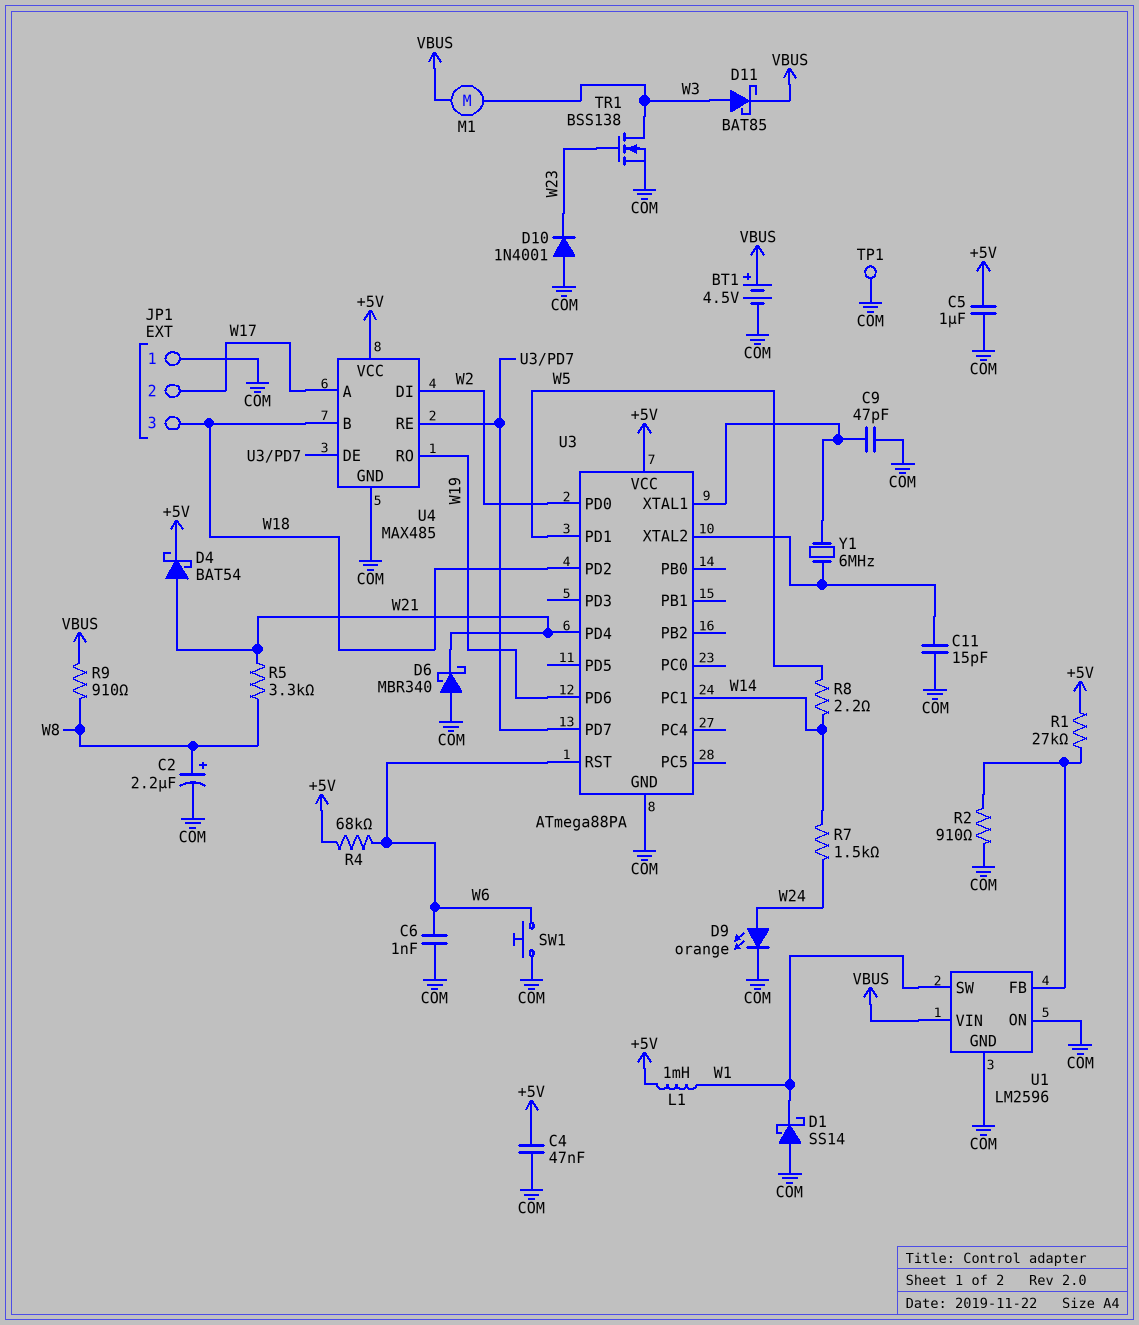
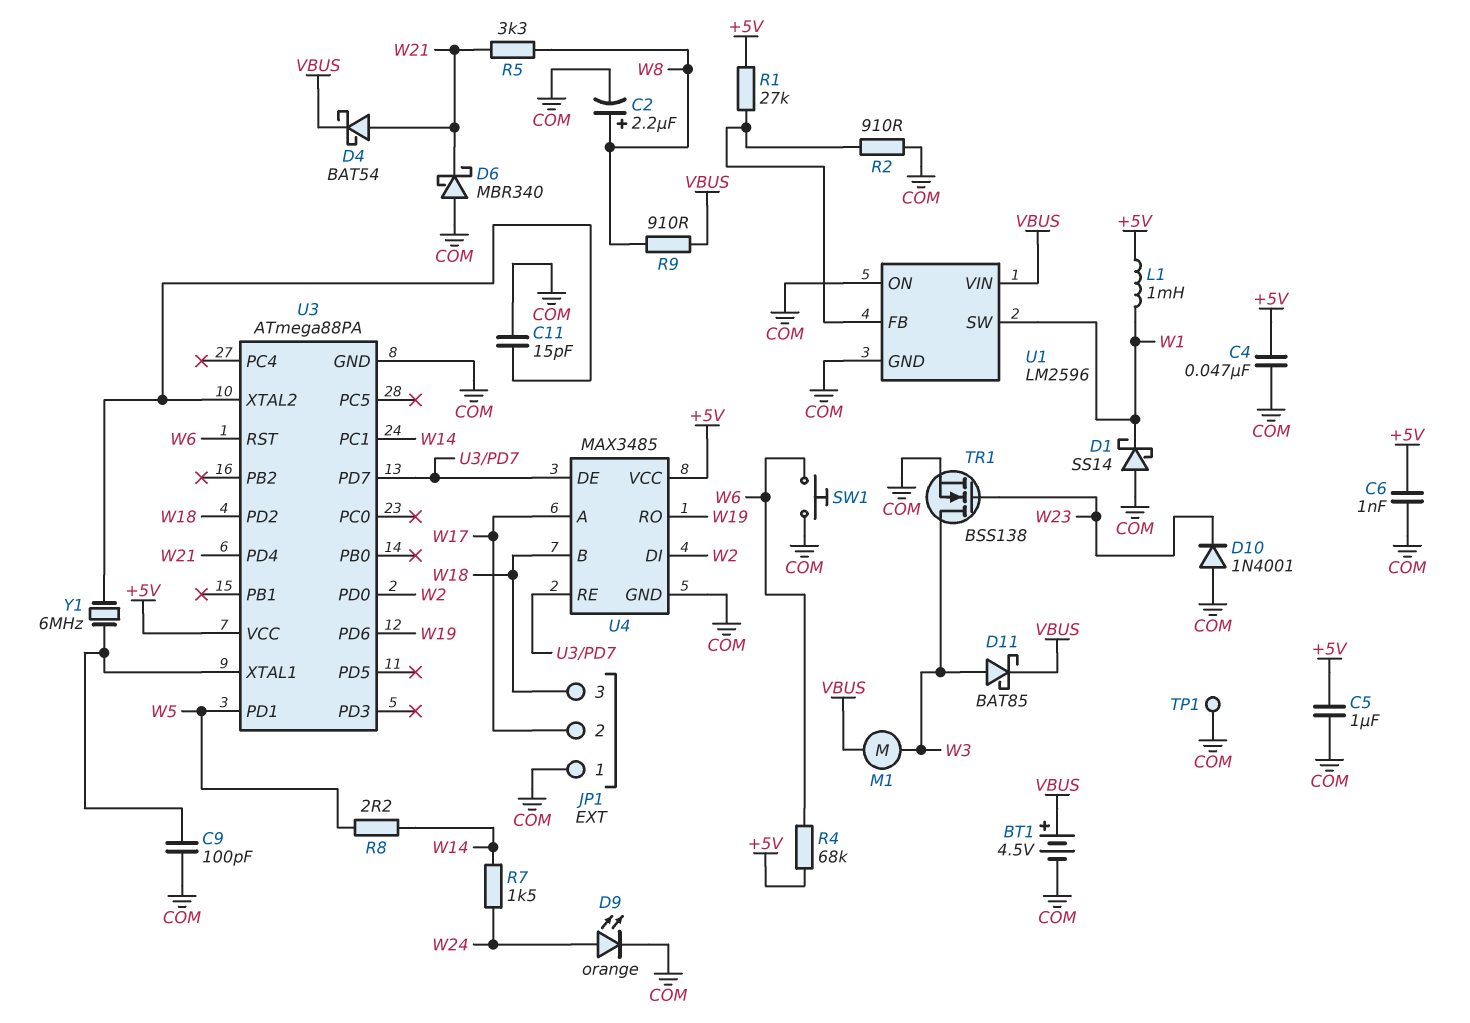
C6: 1nF (COM, W6) -> 1nF (+5V, COM)
C9: 47pF (COM, U3/XTAL1) -> 100pF (COM, U3/XTAL1)
D4: schottky BAT54 (A W21, K +5V) -> schottky BAT54 (A W21, K VBUS)
U4: MAX485 -> MAX3485

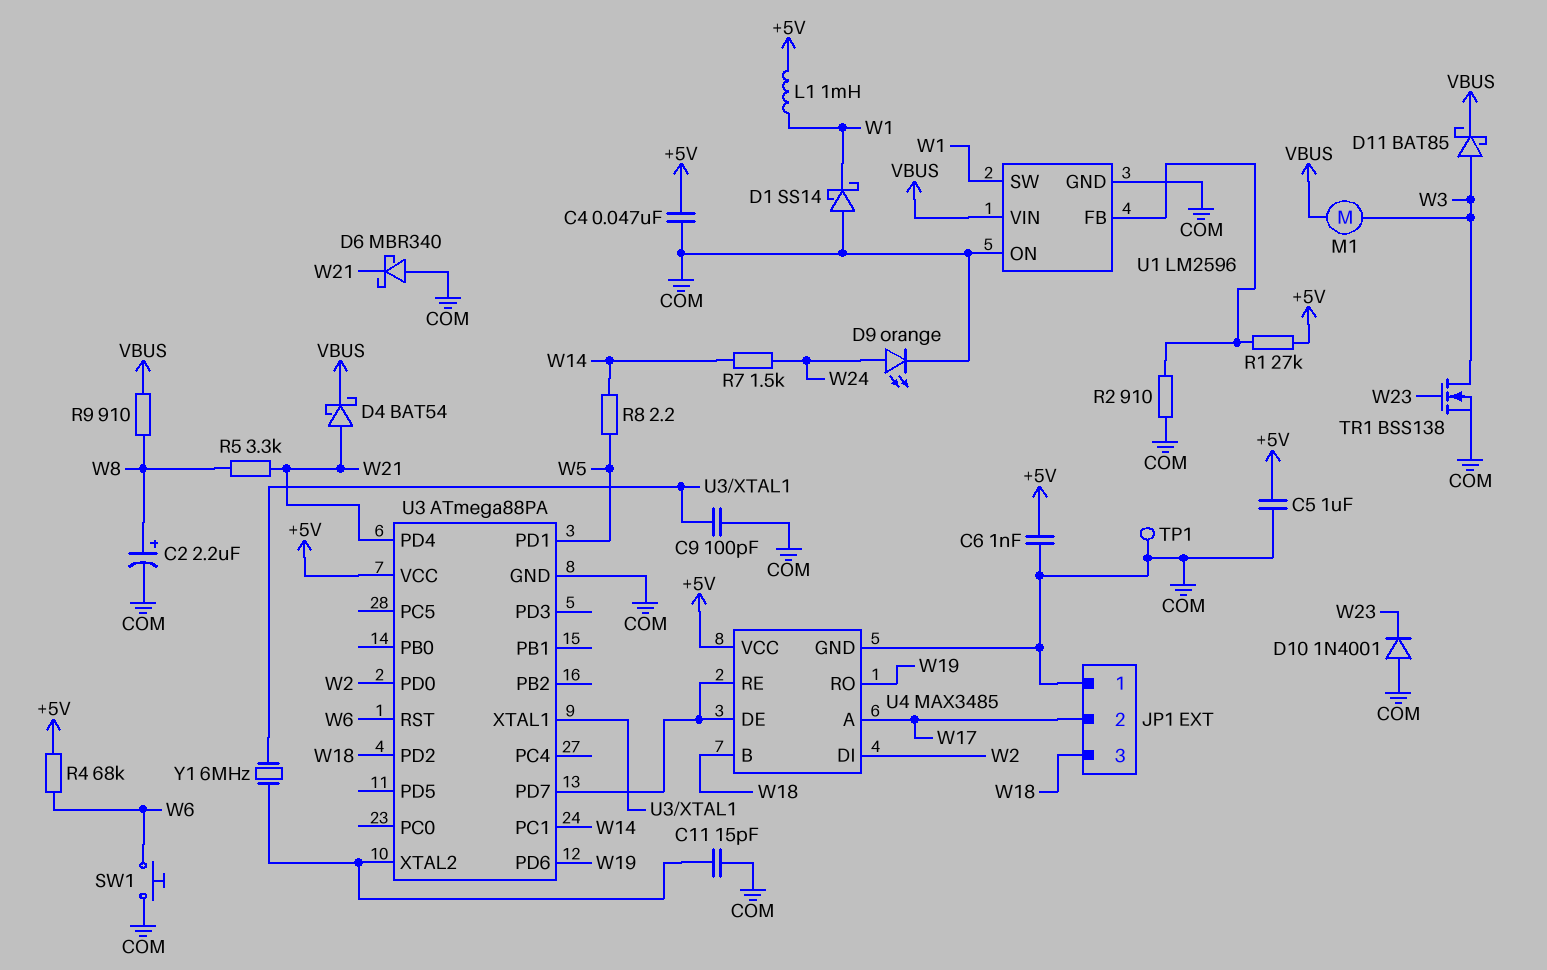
BT1: 4.5V (plus VBUS, minus COM) -> none

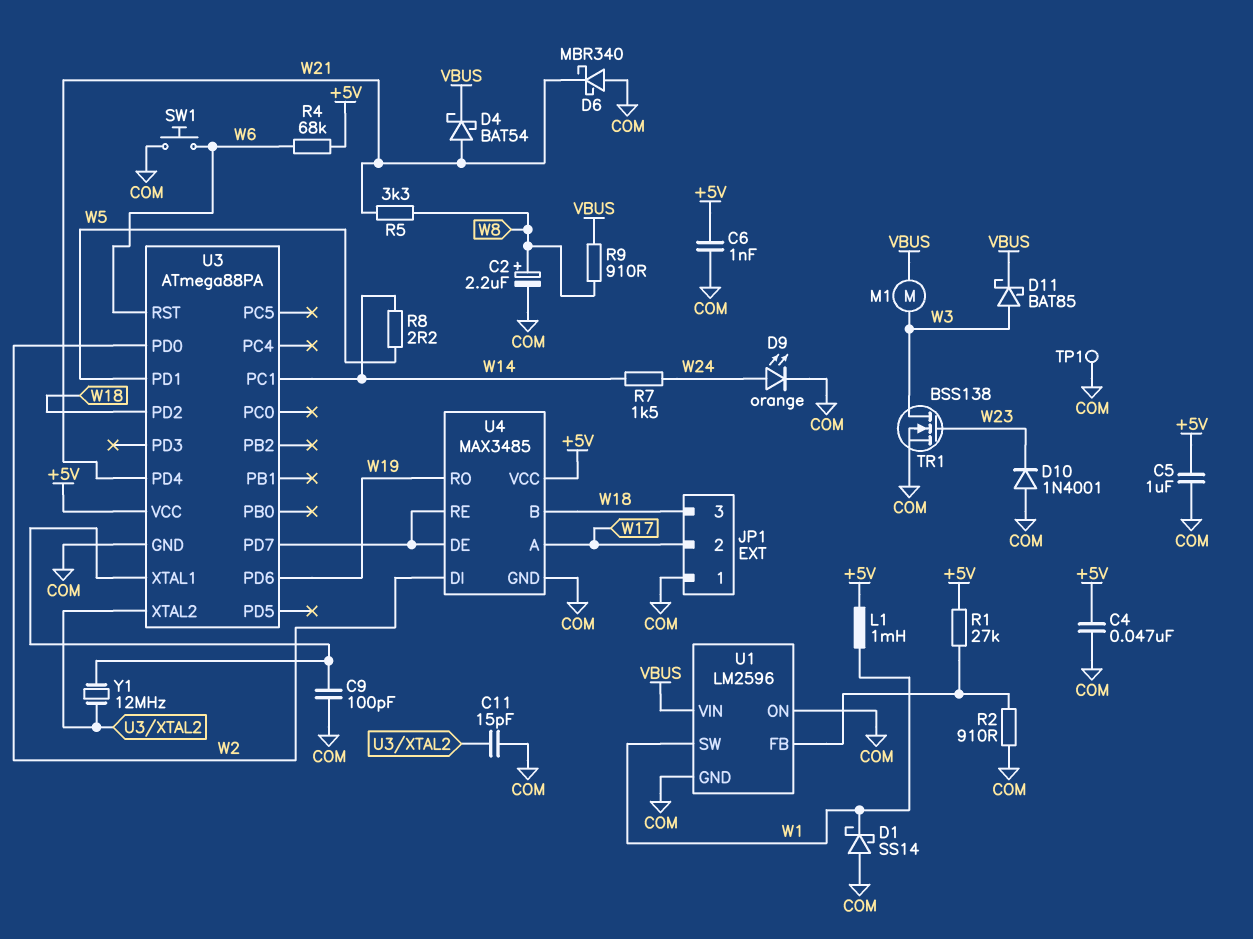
Y1: 6MHz (U3/XTAL1, U3/XTAL2) -> 12MHz (U3/XTAL1, U3/XTAL2)

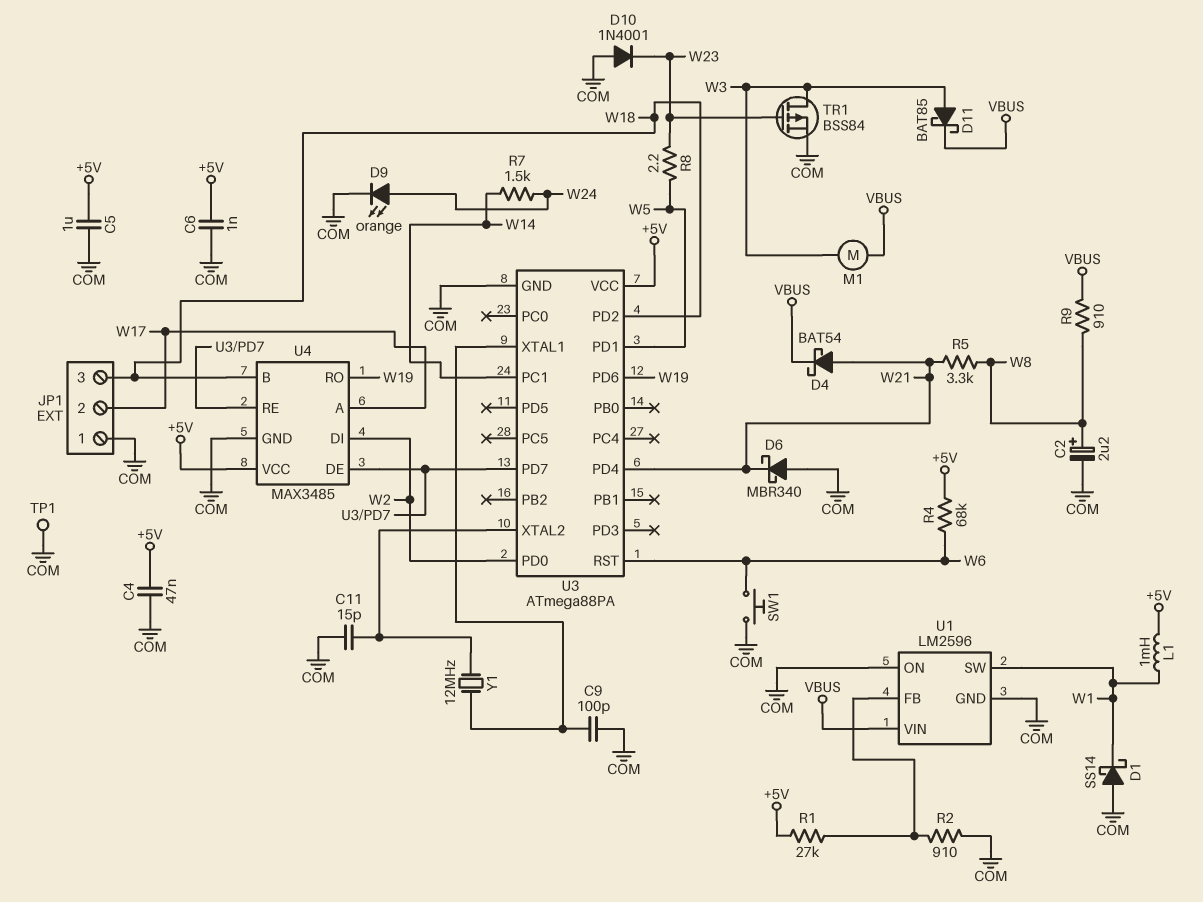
R8: 2.2 (W5, W14) -> 2.2 (W5, W23)
TR1: NMOS BSS138 (G W23, D W3, S COM) -> PMOS BSS84 (G W23, D W3, S COM)

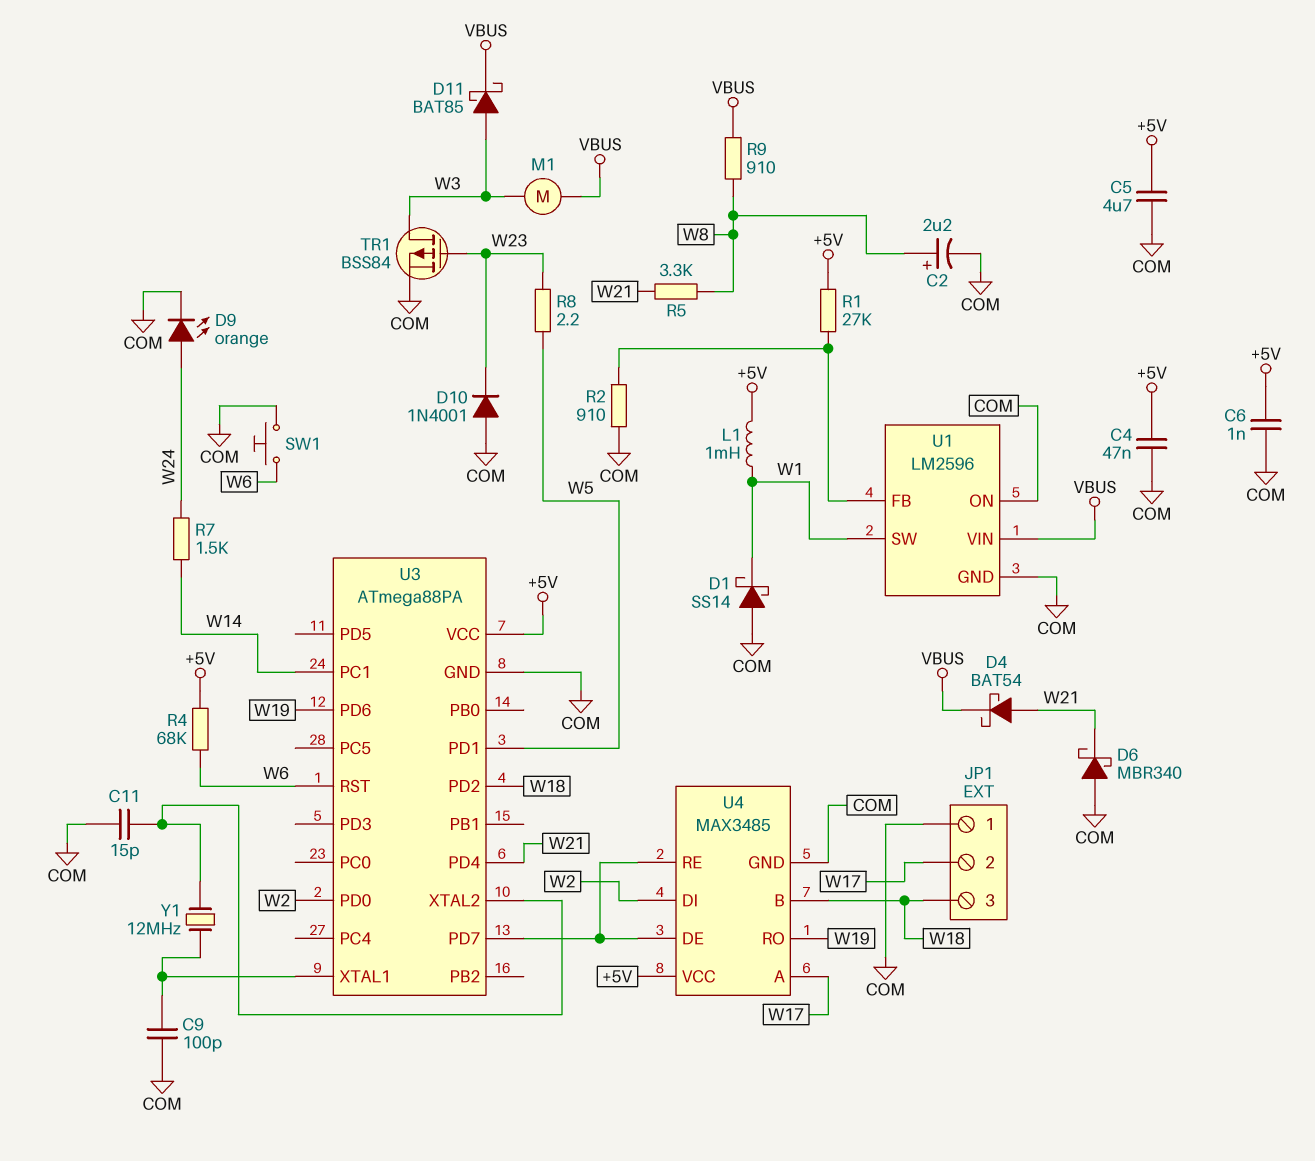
C5: 1uF (+5V, COM) -> 4.7uF (+5V, COM)
TP1: test point (COM) -> none

